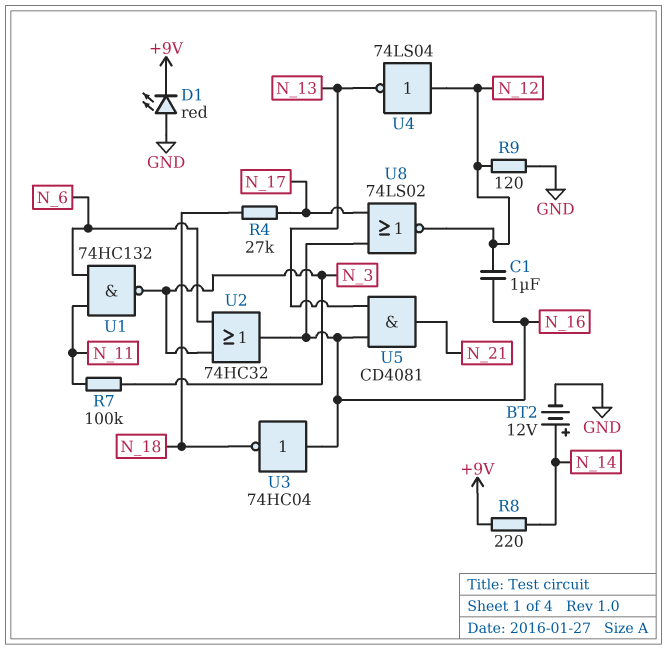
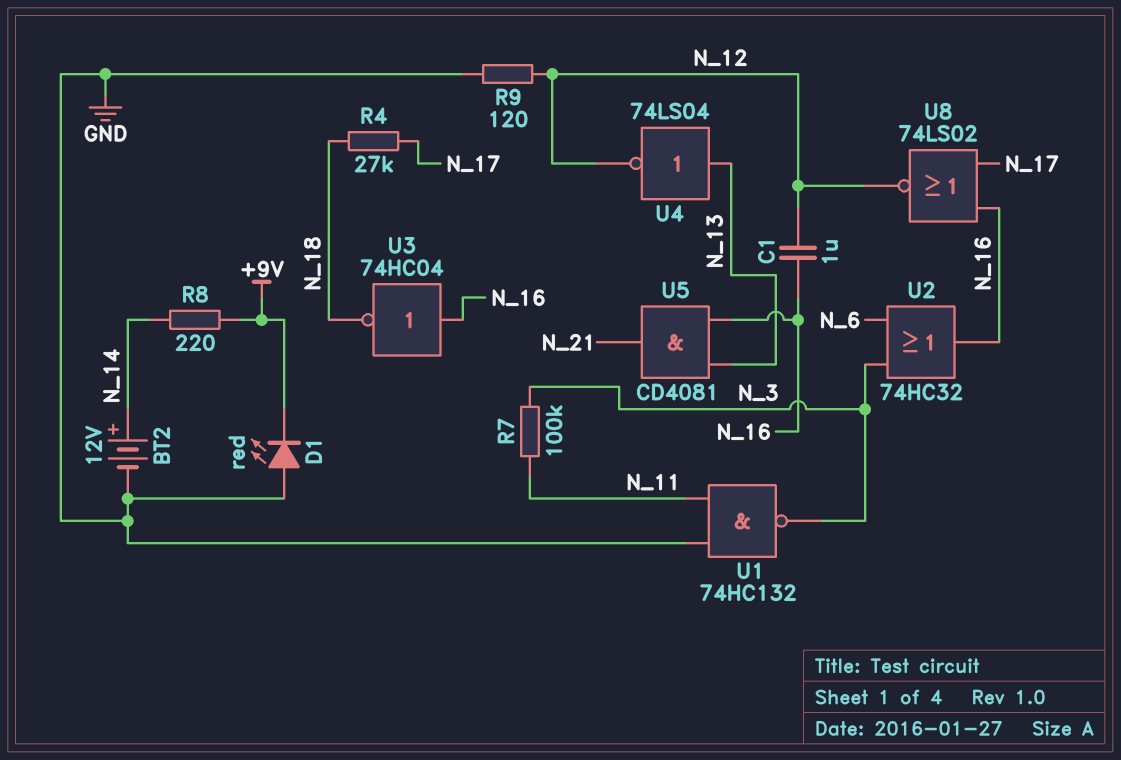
U1: NAND 74HC132 (in N_6, in N_11, out N_3) -> NAND 74HC132 (in GND, in N_11, out N_3)
U4: NOT 74LS04 (in N_12, out N_13) -> NOT 74LS04 (in N_13, out N_12)

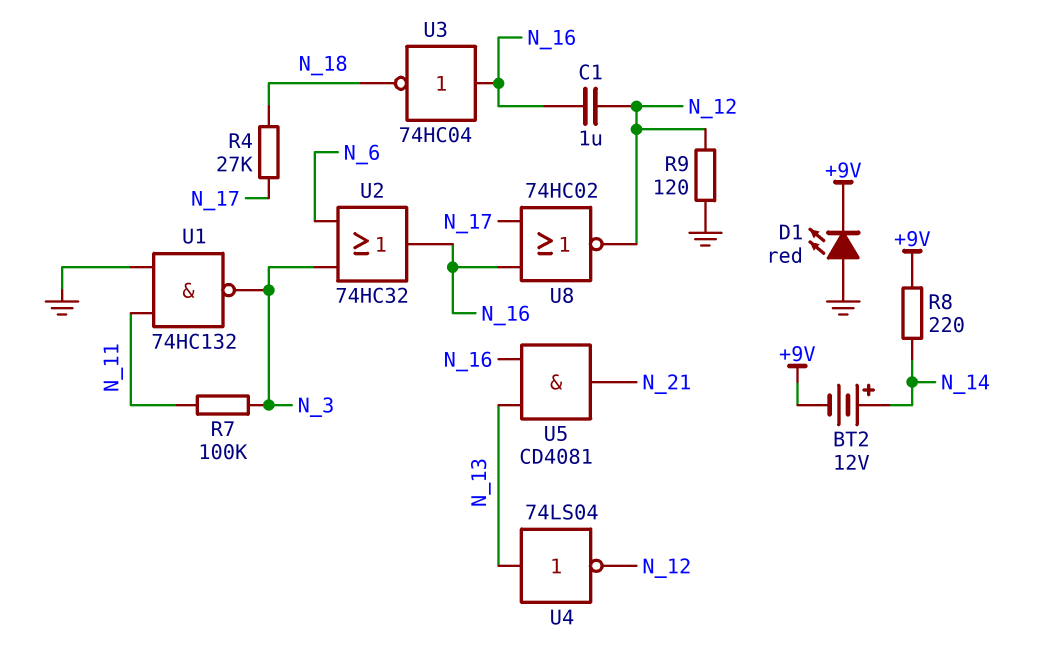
BT2: 12V (plus N_14, minus GND) -> 12V (plus N_14, minus +9V)
U8: NOR 74LS02 (in N_16, in N_17, out N_12) -> NOR 74HC02 (in N_16, in N_17, out N_12)

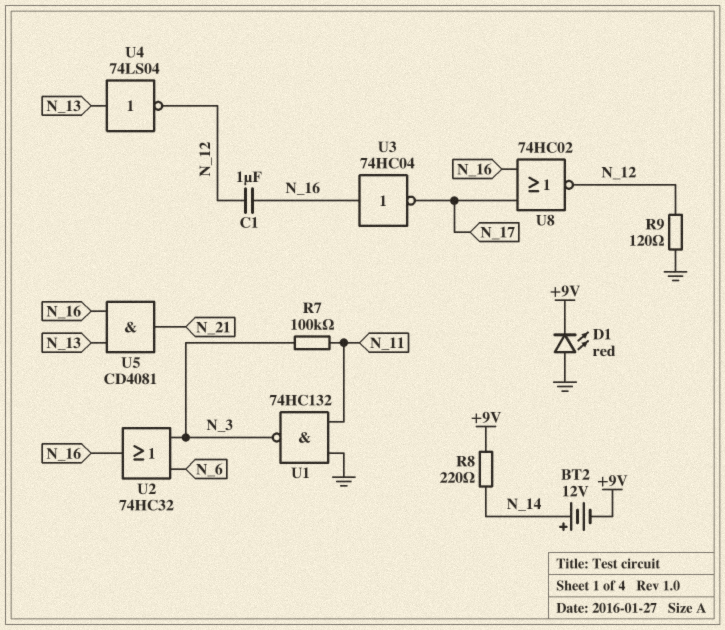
R4: 27k (N_17, N_18) -> none
U3: NOT 74HC04 (in N_16, out N_18) -> NOT 74HC04 (in N_16, out N_17)

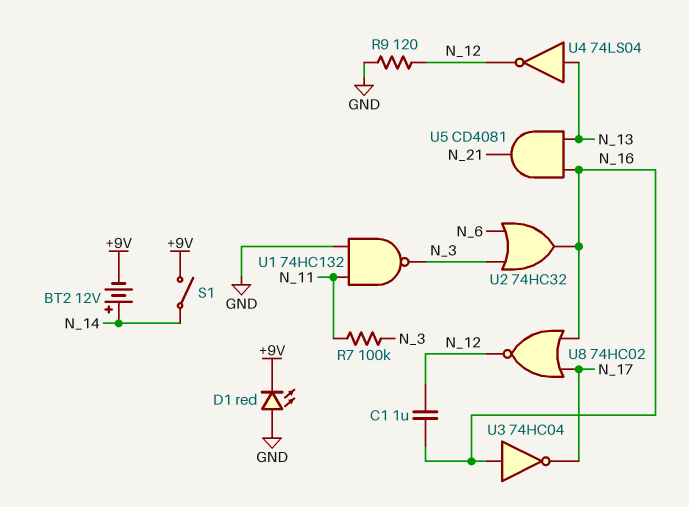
R8: 220 (+9V, N_14) -> none
S1: none -> switch (+9V, N_14)

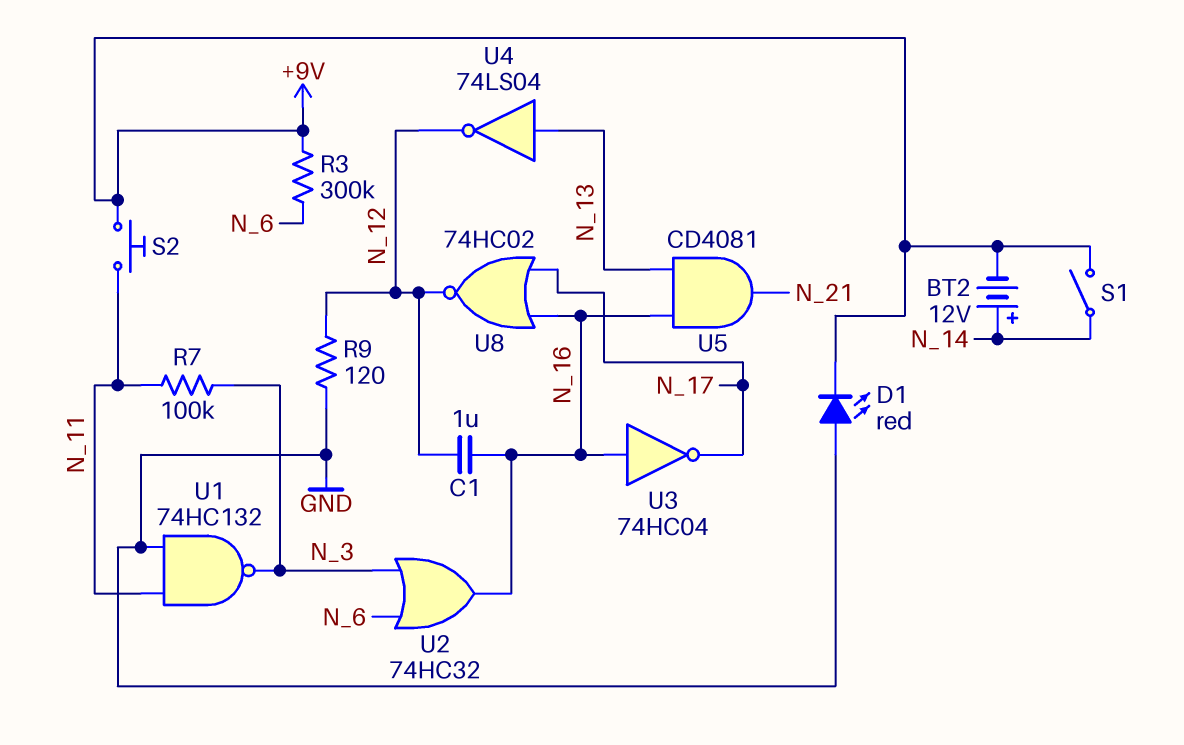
R3: none -> 300k (+9V, N_6)
S2: none -> button (+9V, N_11)

